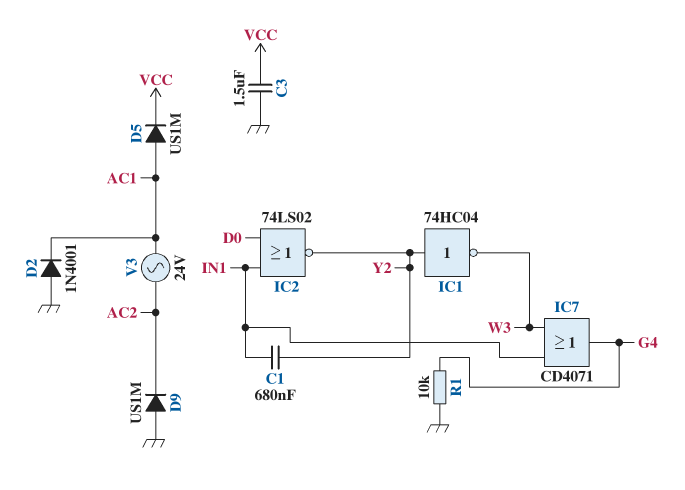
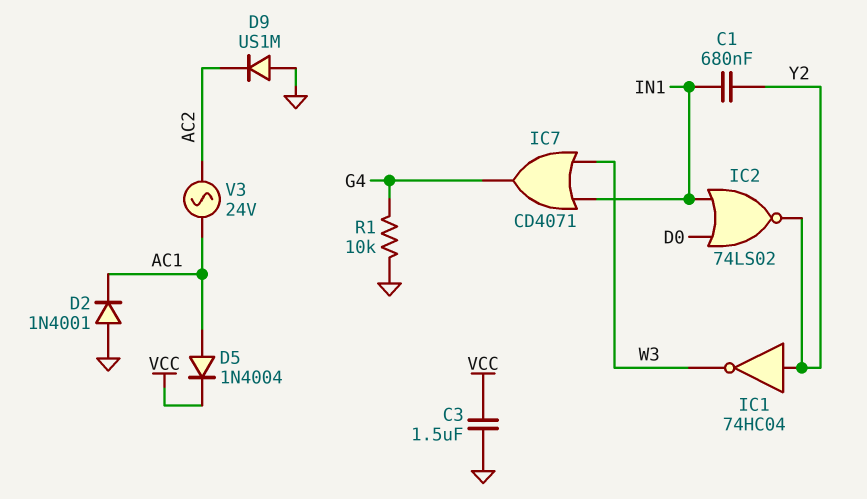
D5: diode US1M (A AC1, K VCC) -> diode 1N4004 (A AC1, K VCC)

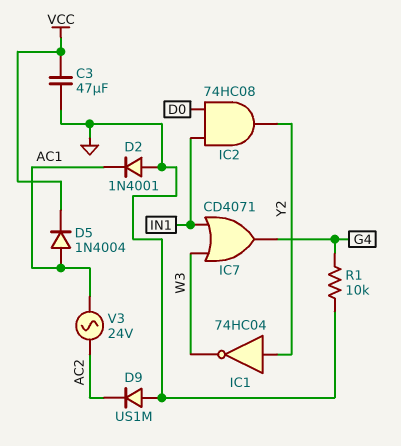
C1: 680nF (IN1, Y2) -> none
C3: 1.5uF (GND, VCC) -> 47uF (GND, VCC)
IC2: NOR 74LS02 (in D0, in IN1, out Y2) -> AND 74HC08 (in D0, in IN1, out Y2)

